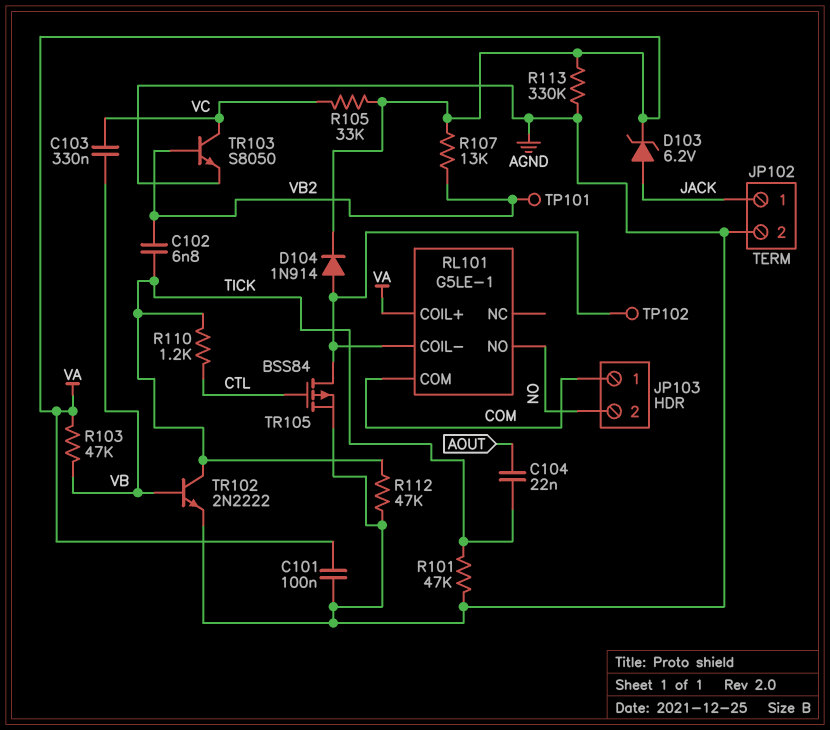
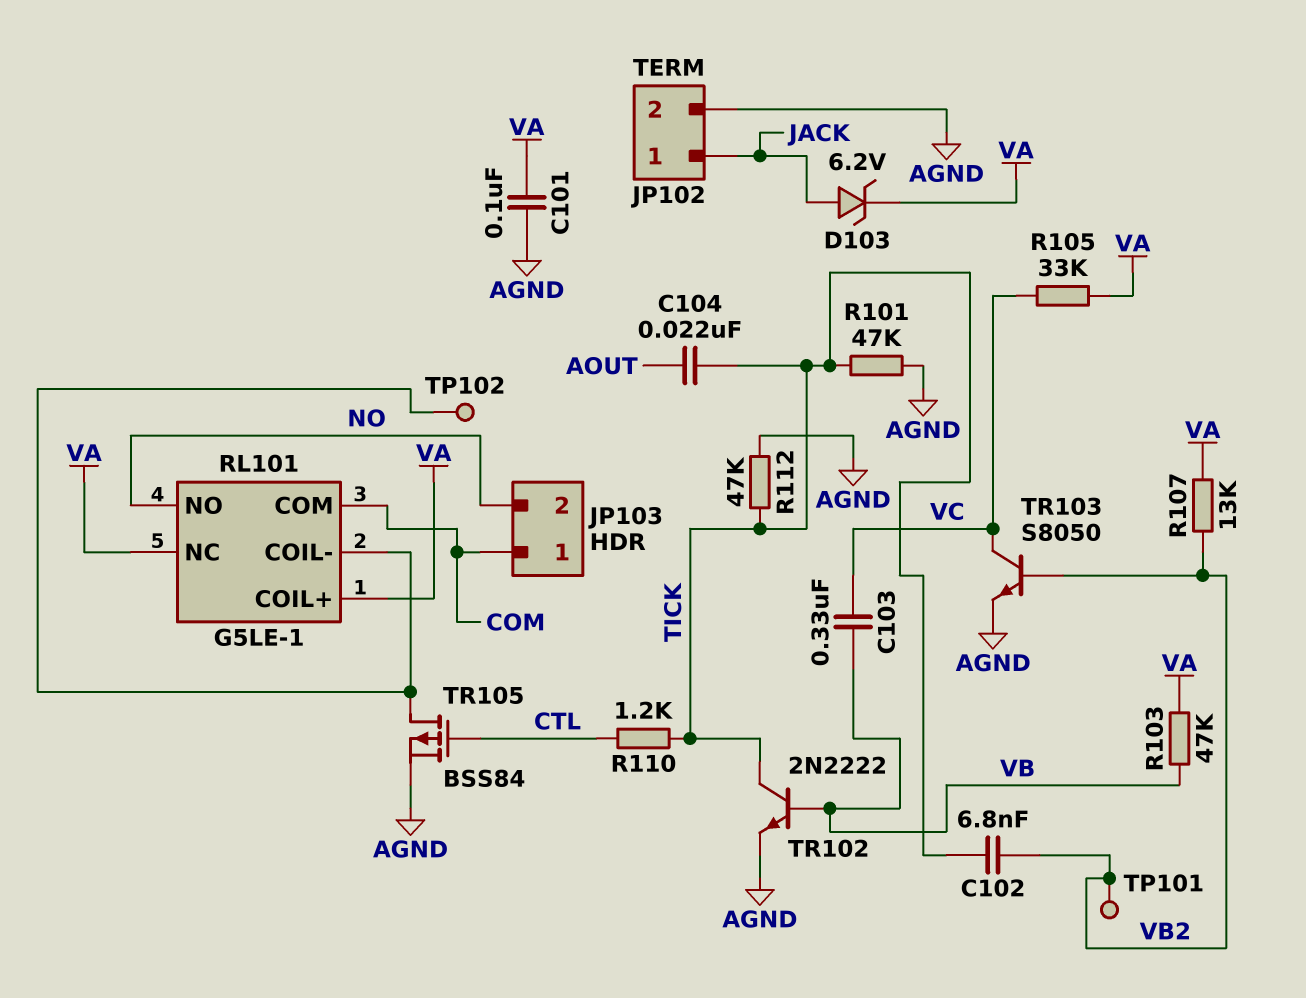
D104: diode 1N914 (A RL101/COIL-, K VA) -> none
R113: 330k (AGND, VA) -> none
RL101 pin NC: none -> VA

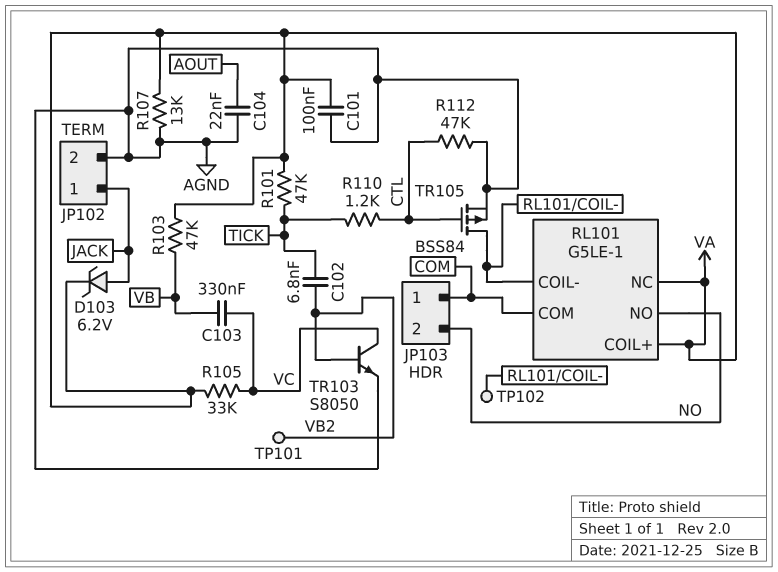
C104: 22nF (AOUT, TICK) -> 22nF (AGND, AOUT)
R101: 47k (AGND, TICK) -> 47k (TICK, VA)
R107: 13k (VA, VB2) -> 13k (AGND, VA)
R112: 47k (AGND, TICK) -> 47k (AGND, CTL)
TR102: NPN 2N2222 (B VB, C TICK, E AGND) -> none

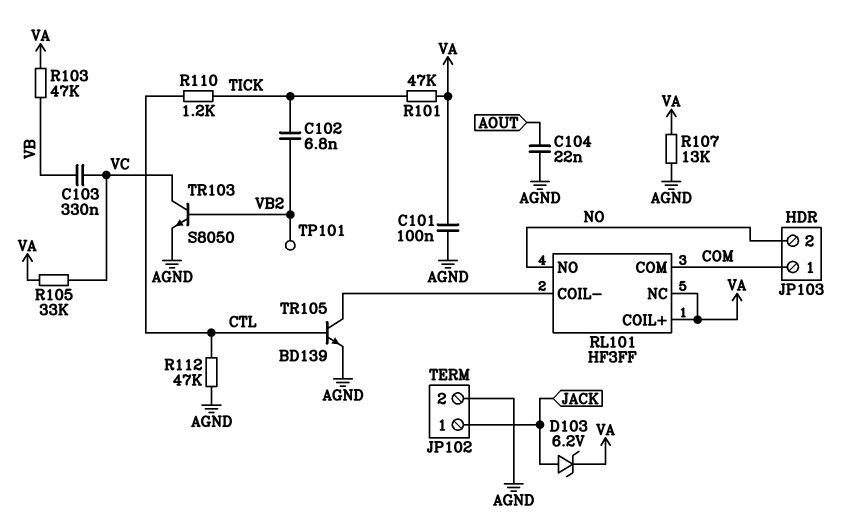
RL101: G5LE-1 -> HF3FF
TP102: test point (RL101/COIL-) -> none
TR105: PMOS BSS84 (G CTL, D RL101/COIL-, S AGND) -> NPN BD139 (B CTL, C RL101/COIL-, E AGND)

